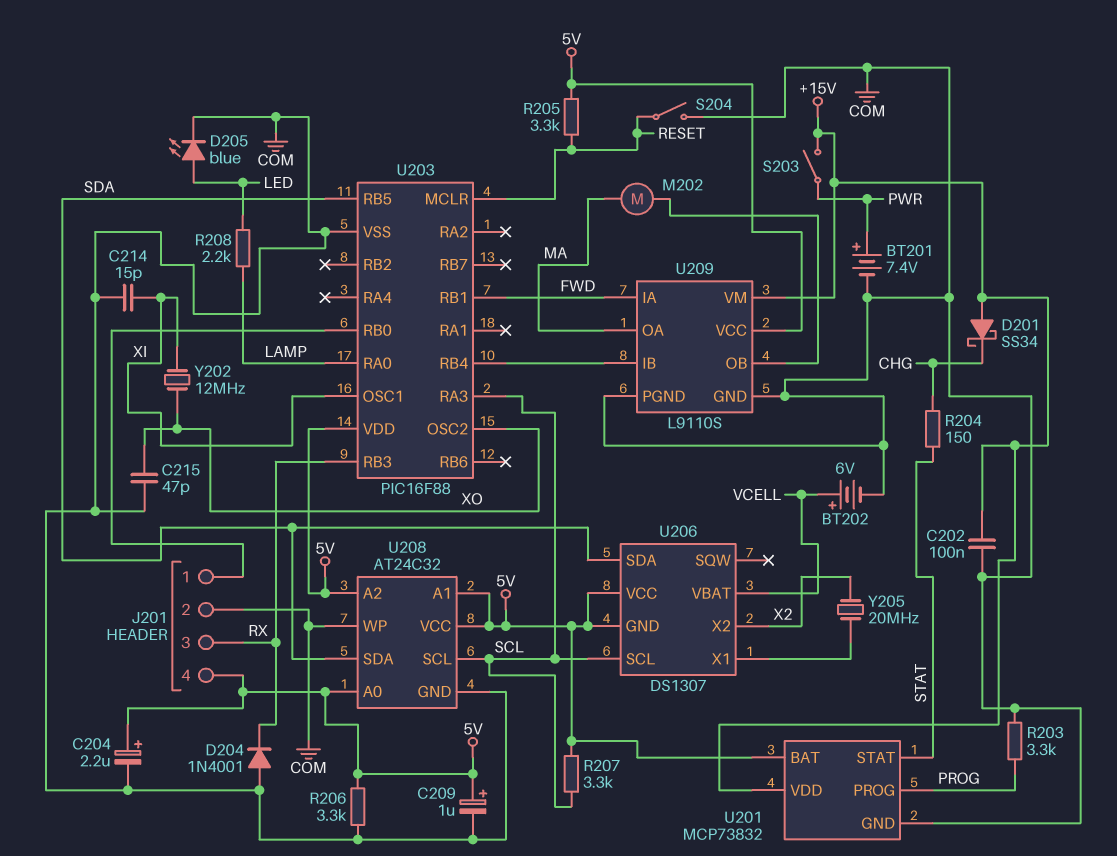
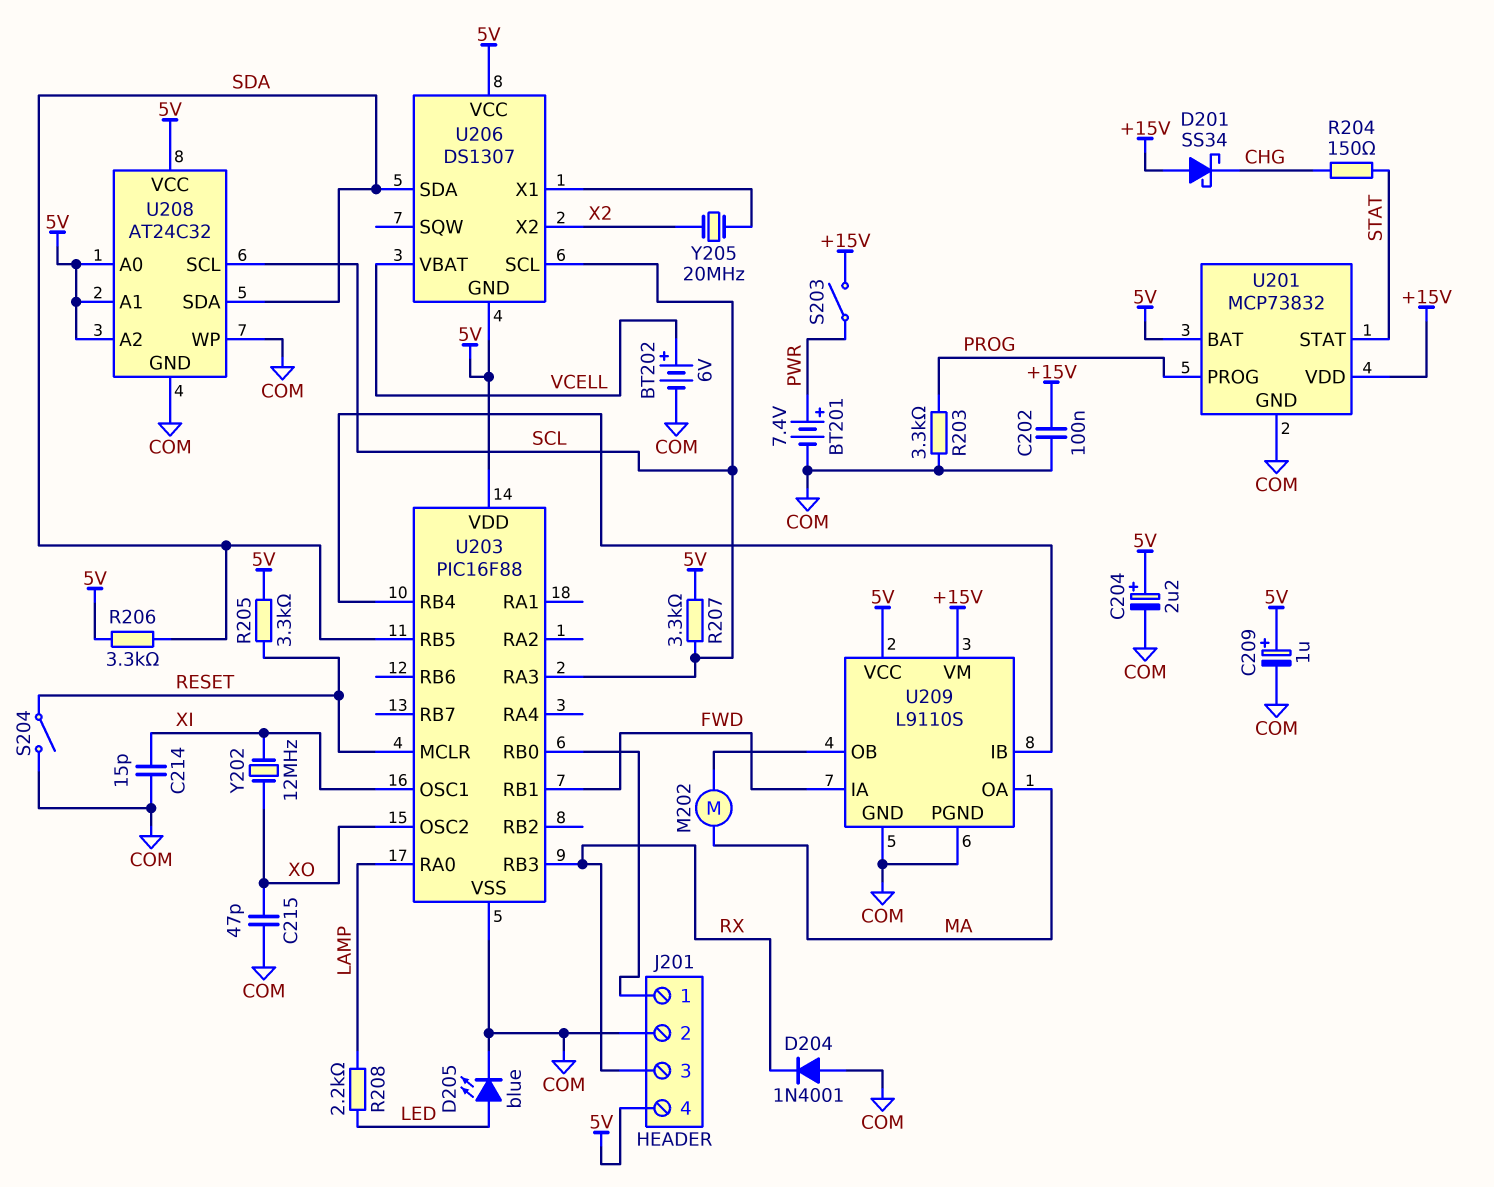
R206: 3.3k (5V, COM) -> 3.3k (5V, SDA)

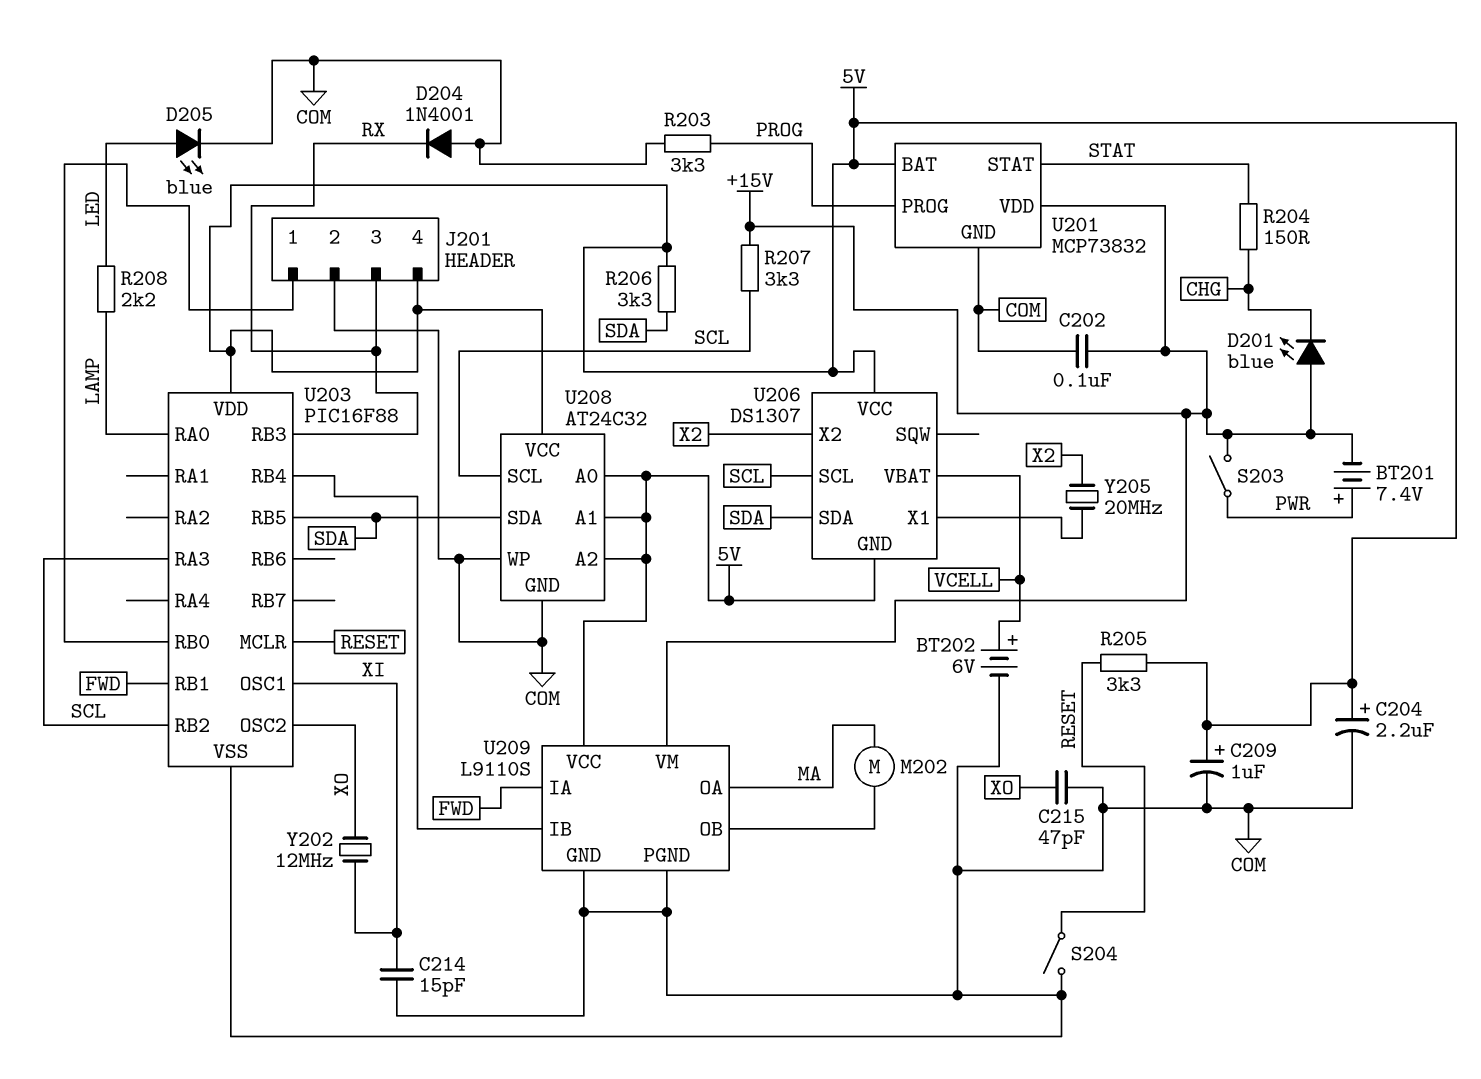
BT201: 7.4V (plus PWR, minus COM) -> 7.4V (plus PWR, minus +15V)
D201: schottky SS34 (A +15V, K CHG) -> LED blue (A +15V, K CHG)
R207: 3.3k (5V, SCL) -> 3.3k (+15V, SCL)
U203 pin RB2: none -> SCL

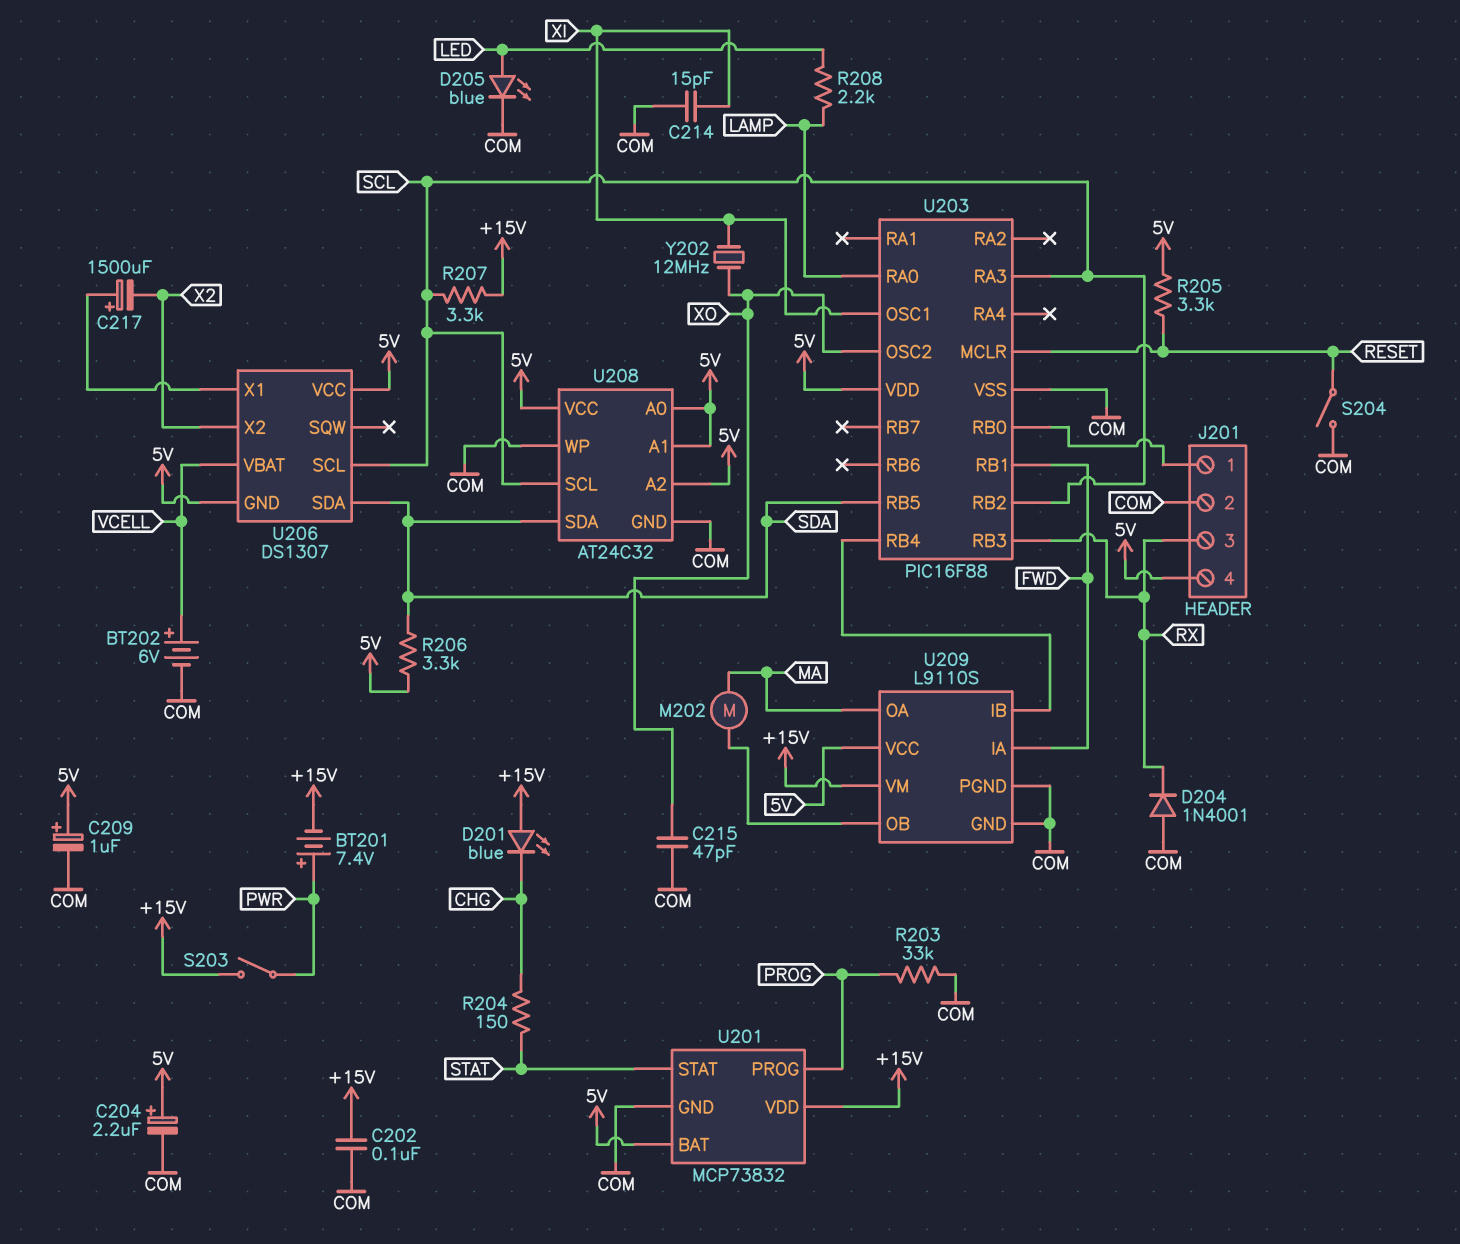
C217: none -> 1500uF (plus U206/X1, minus X2)
R203: 3.3k (COM, PROG) -> 33k (COM, PROG)
Y205: 20MHz (U206/X1, X2) -> none

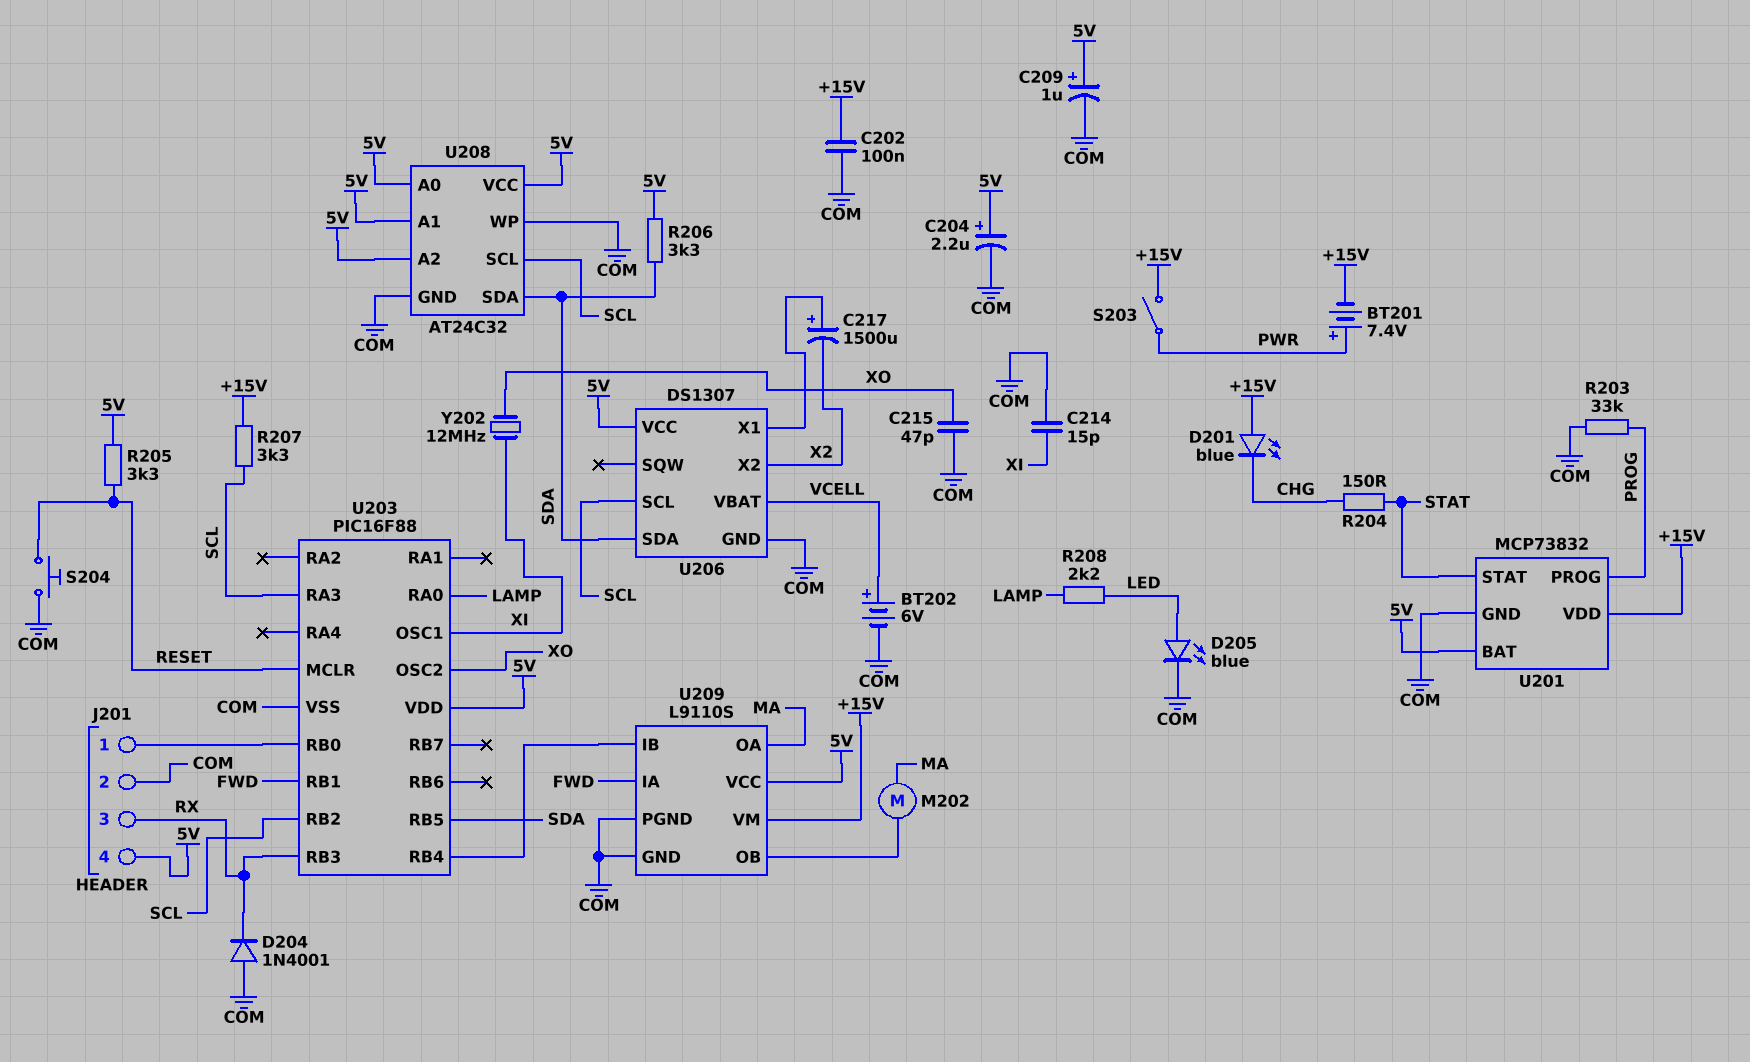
S204: switch (COM, RESET) -> button (COM, RESET)
U206 pin GND: 5V -> COM

